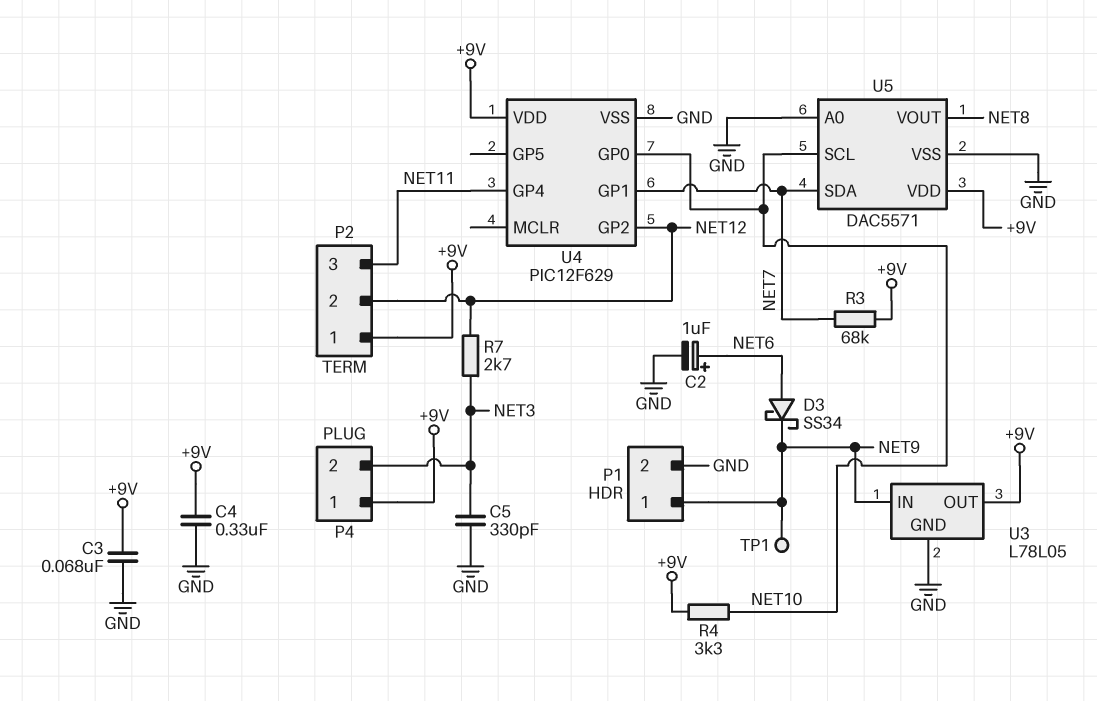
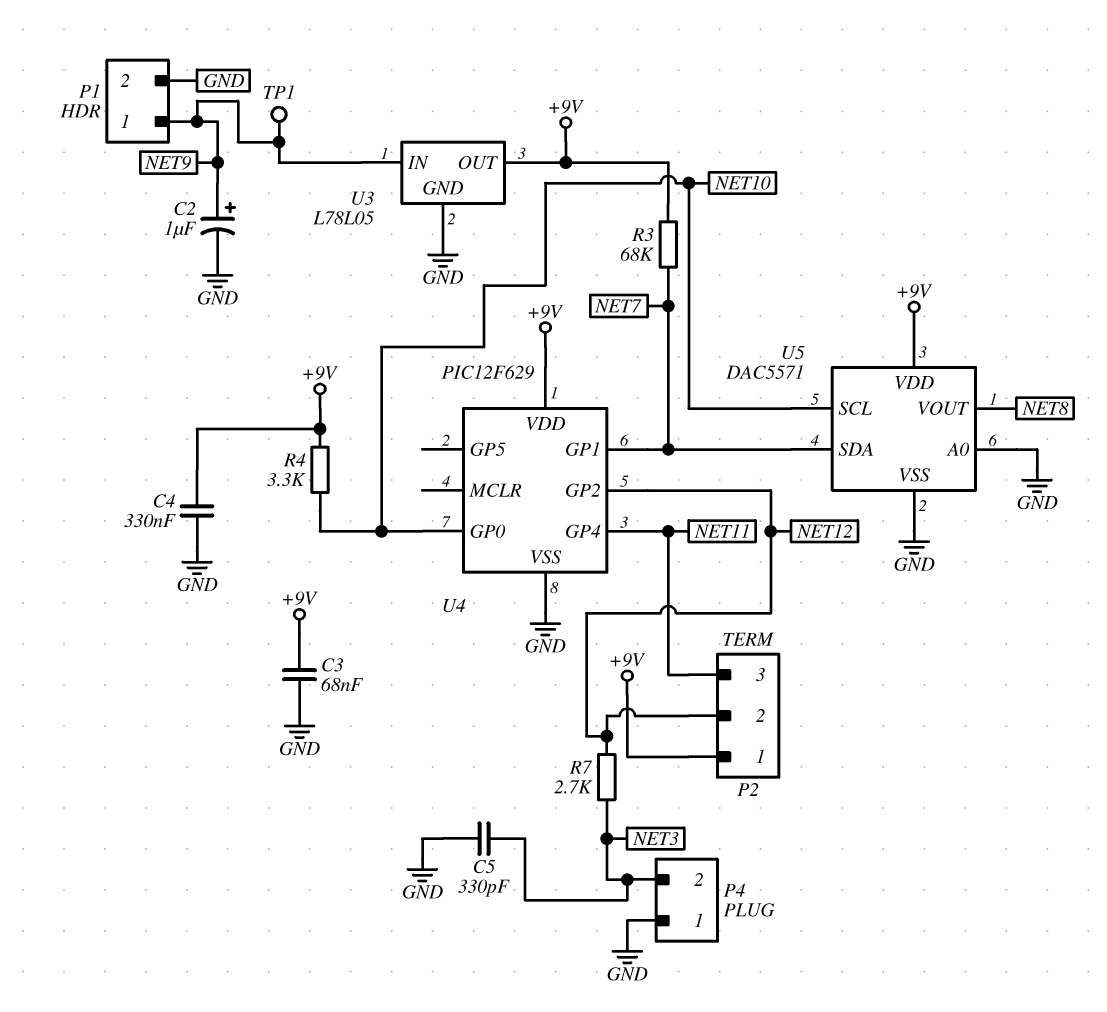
C2: 1uF (plus NET6, minus GND) -> 1uF (plus NET9, minus GND)
D3: schottky SS34 (A NET6, K NET9) -> none
P4 pin 1: +9V -> GND

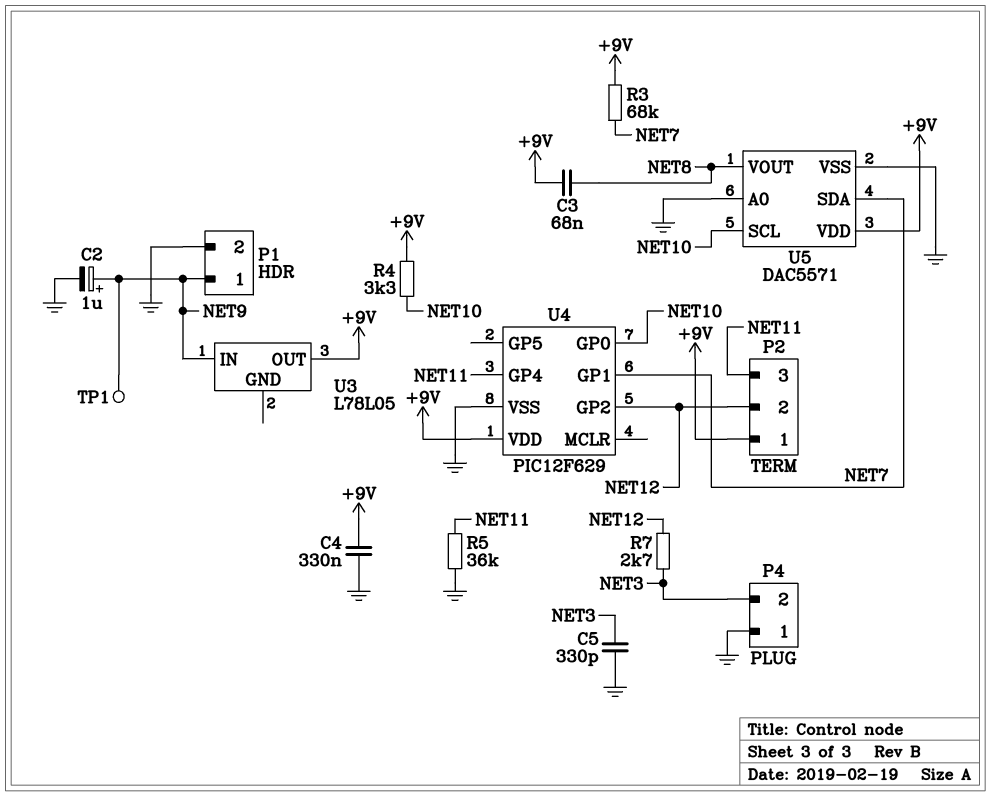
C3: 68nF (+9V, GND) -> 68nF (+9V, NET8)
R5: none -> 36k (GND, NET11)
U3 pin GND: GND -> none

